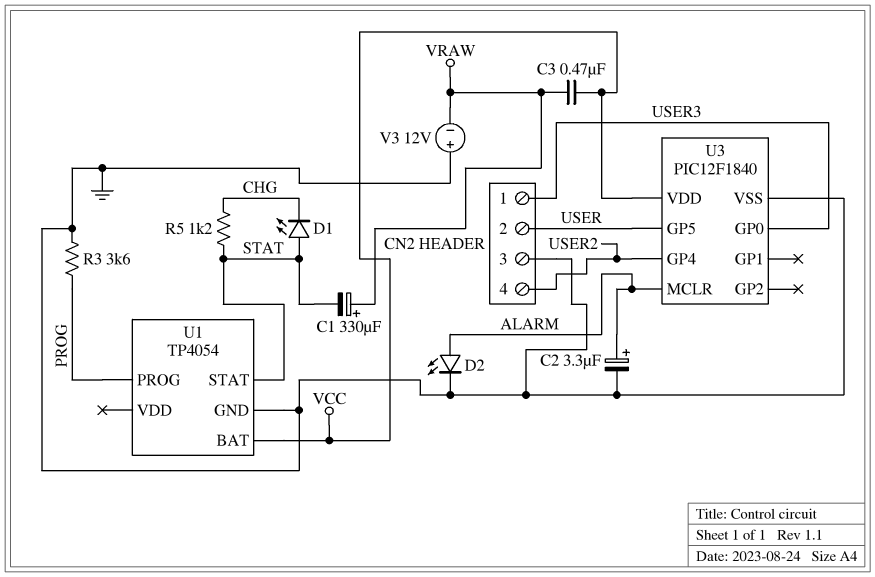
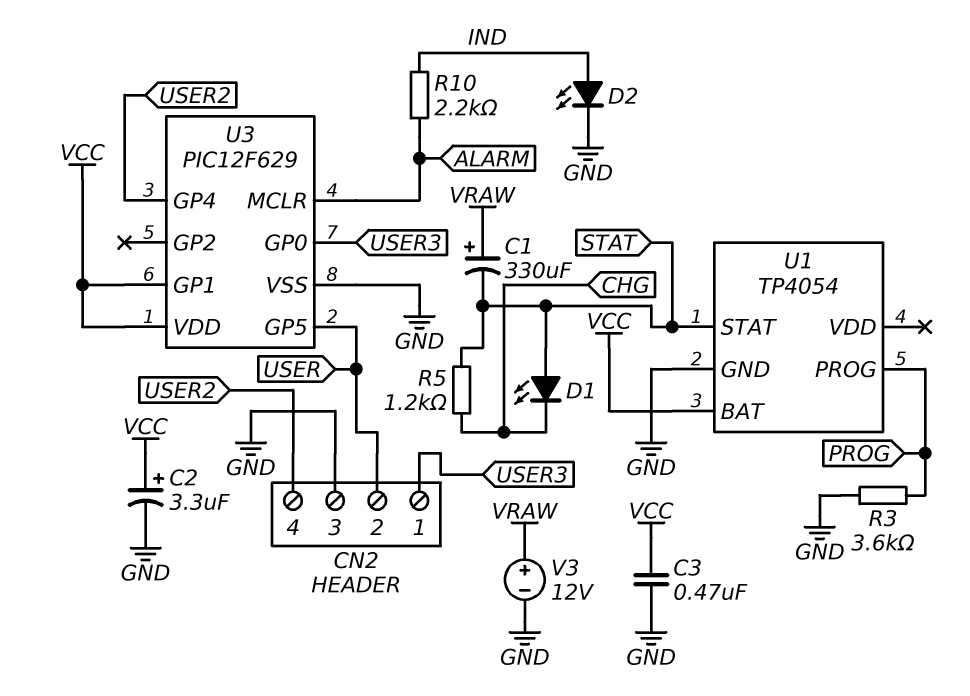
C2: 3.3uF (plus ALARM, minus GND) -> 3.3uF (plus VCC, minus GND)
C3: 470nF (VCC, VRAW) -> 470nF (GND, VCC)
D2: LED (A ALARM, K GND) -> LED (A IND, K GND)
R10: none -> 2.2k (ALARM, IND)
U3: PIC12F1840 -> PIC12F629
U3 pin GP1: none -> VCC
V3: 12V (plus GND, minus VRAW) -> 12V (plus VRAW, minus GND)

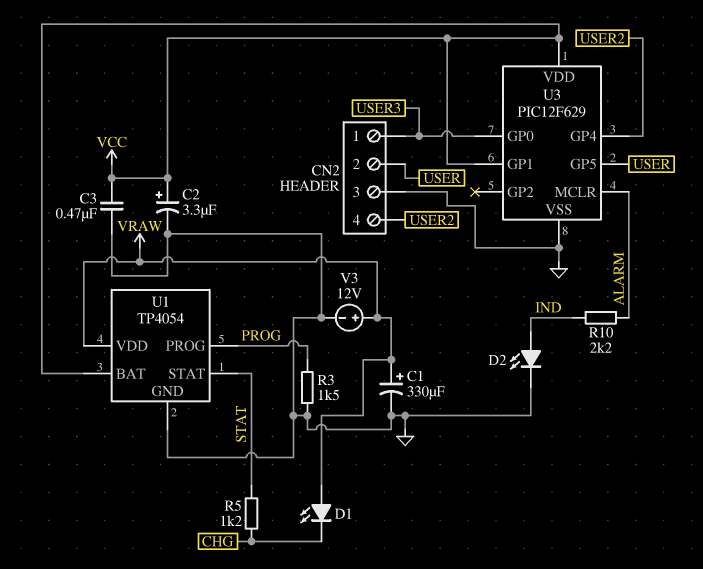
C1: 330uF (plus VRAW, minus STAT) -> 330uF (plus VRAW, minus GND)
D1: LED (A STAT, K CHG) -> LED (A VRAW, K CHG)
R3: 3.6k (GND, PROG) -> 1.5k (GND, PROG)
U1 pin VDD: none -> VRAW

